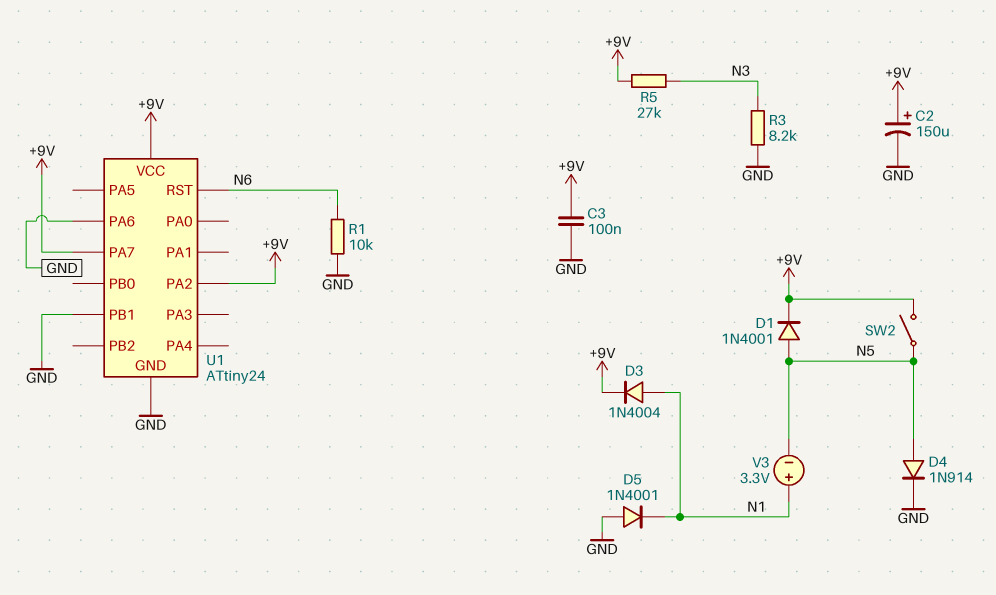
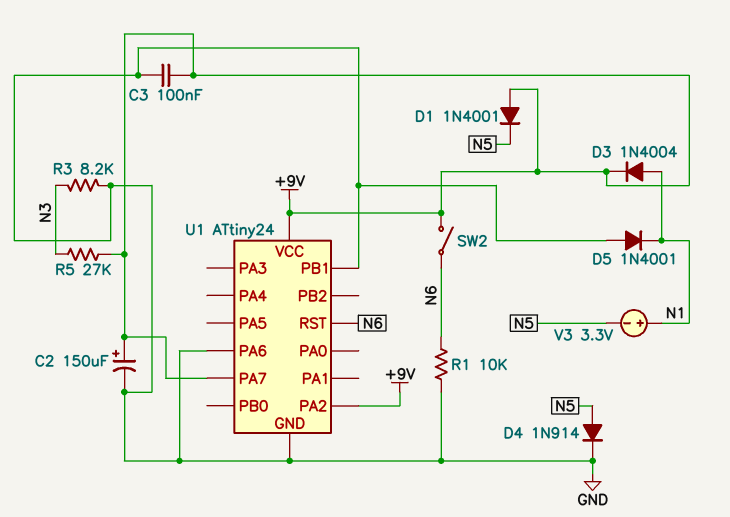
D1: diode 1N4001 (A N5, K +9V) -> diode 1N4001 (A +9V, K N5)
SW2: switch (+9V, N5) -> switch (+9V, N6)

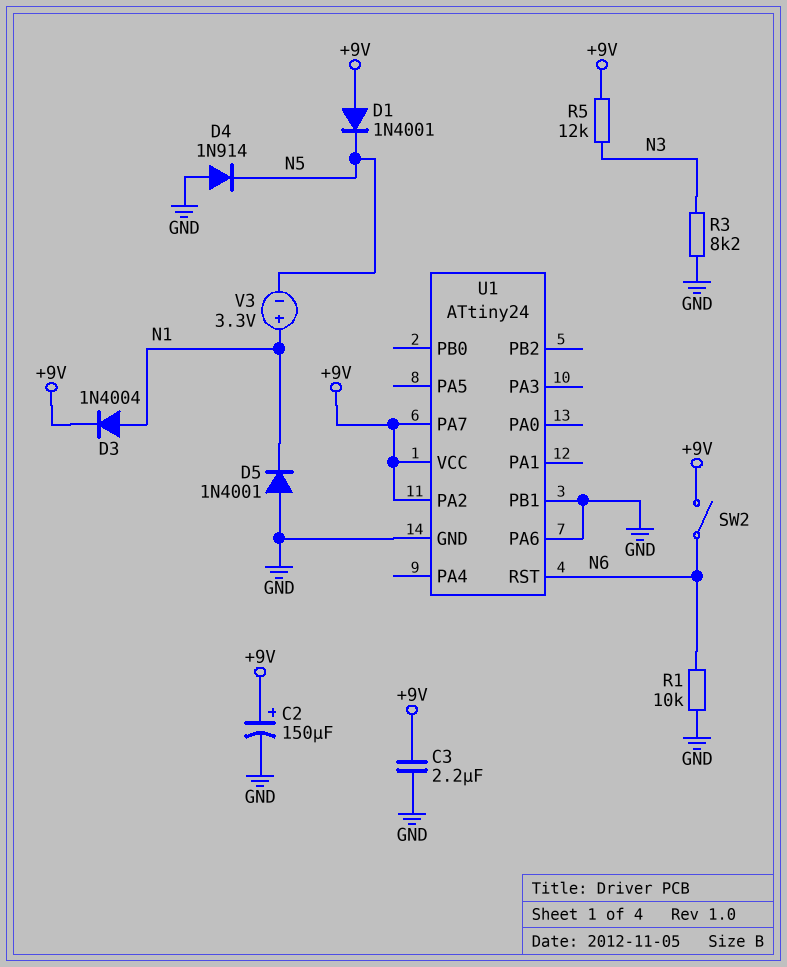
C3: 100nF (+9V, GND) -> 2.2uF (+9V, GND)
D4: diode 1N914 (A N5, K GND) -> diode 1N914 (A GND, K N5)
R5: 27k (+9V, N3) -> 12k (+9V, N3)

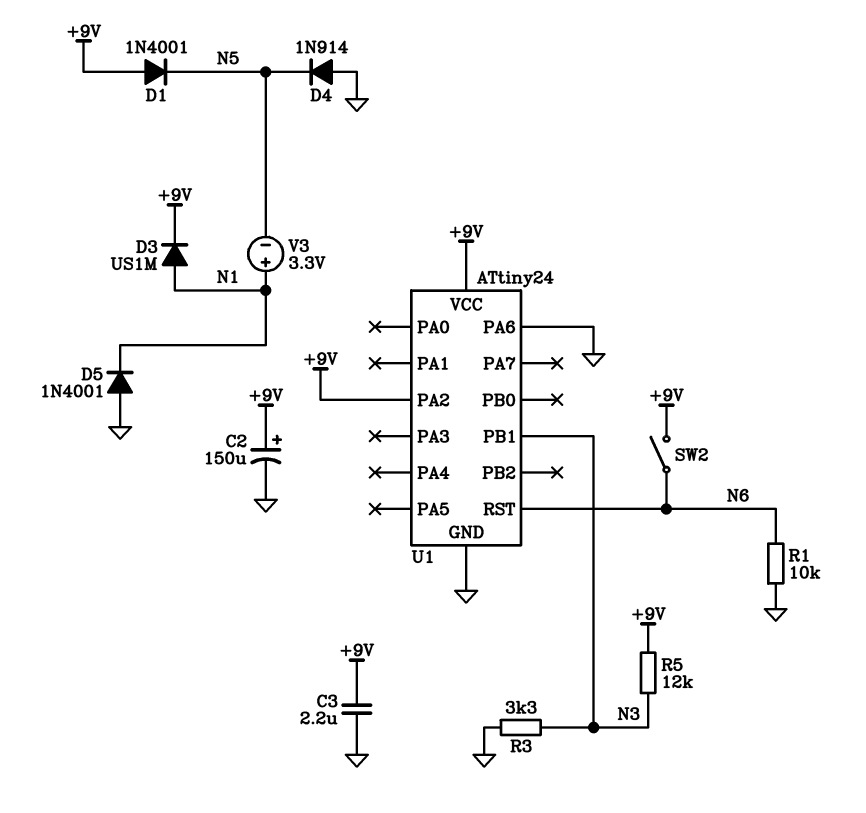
D3: diode 1N4004 (A N1, K +9V) -> diode US1M (A N1, K +9V)
R3: 8.2k (GND, N3) -> 3.3k (GND, N3)
U1 pin PA7: +9V -> none
U1 pin PB1: GND -> N3

